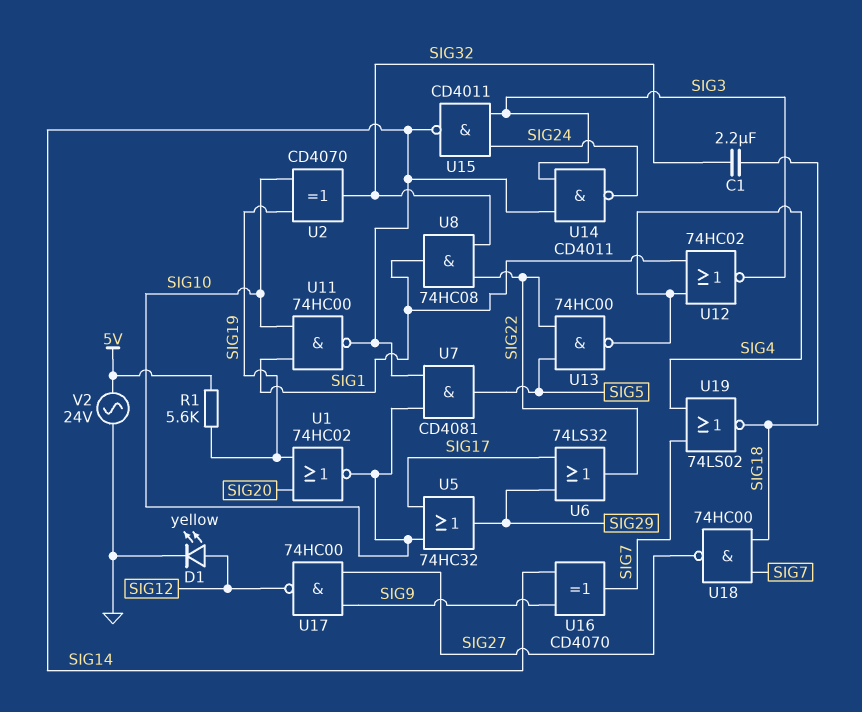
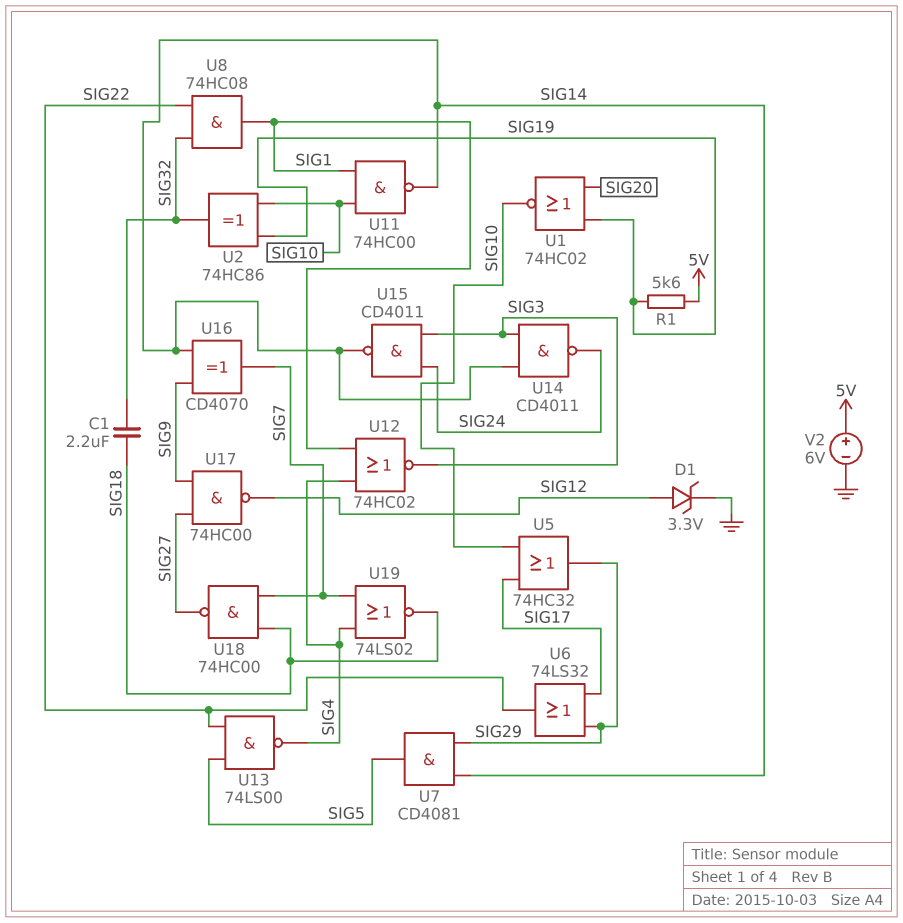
D1: LED yellow (A SIG12, K GND) -> zener 3.3V (A SIG12, K GND)
U2: XOR CD4070 (in SIG10, in SIG19, out SIG32) -> XOR 74HC86 (in SIG10, in SIG19, out SIG32)
U7: AND CD4081 (in SIG10, in SIG14, out SIG5) -> AND CD4081 (in SIG14, in SIG29, out SIG5)
U13: NAND 74HC00 (in SIG5, in SIG22, out SIG4) -> NAND 74LS00 (in SIG5, in SIG22, out SIG4)
V2: AC 24V (5V, GND) -> 6V (plus 5V, minus GND)

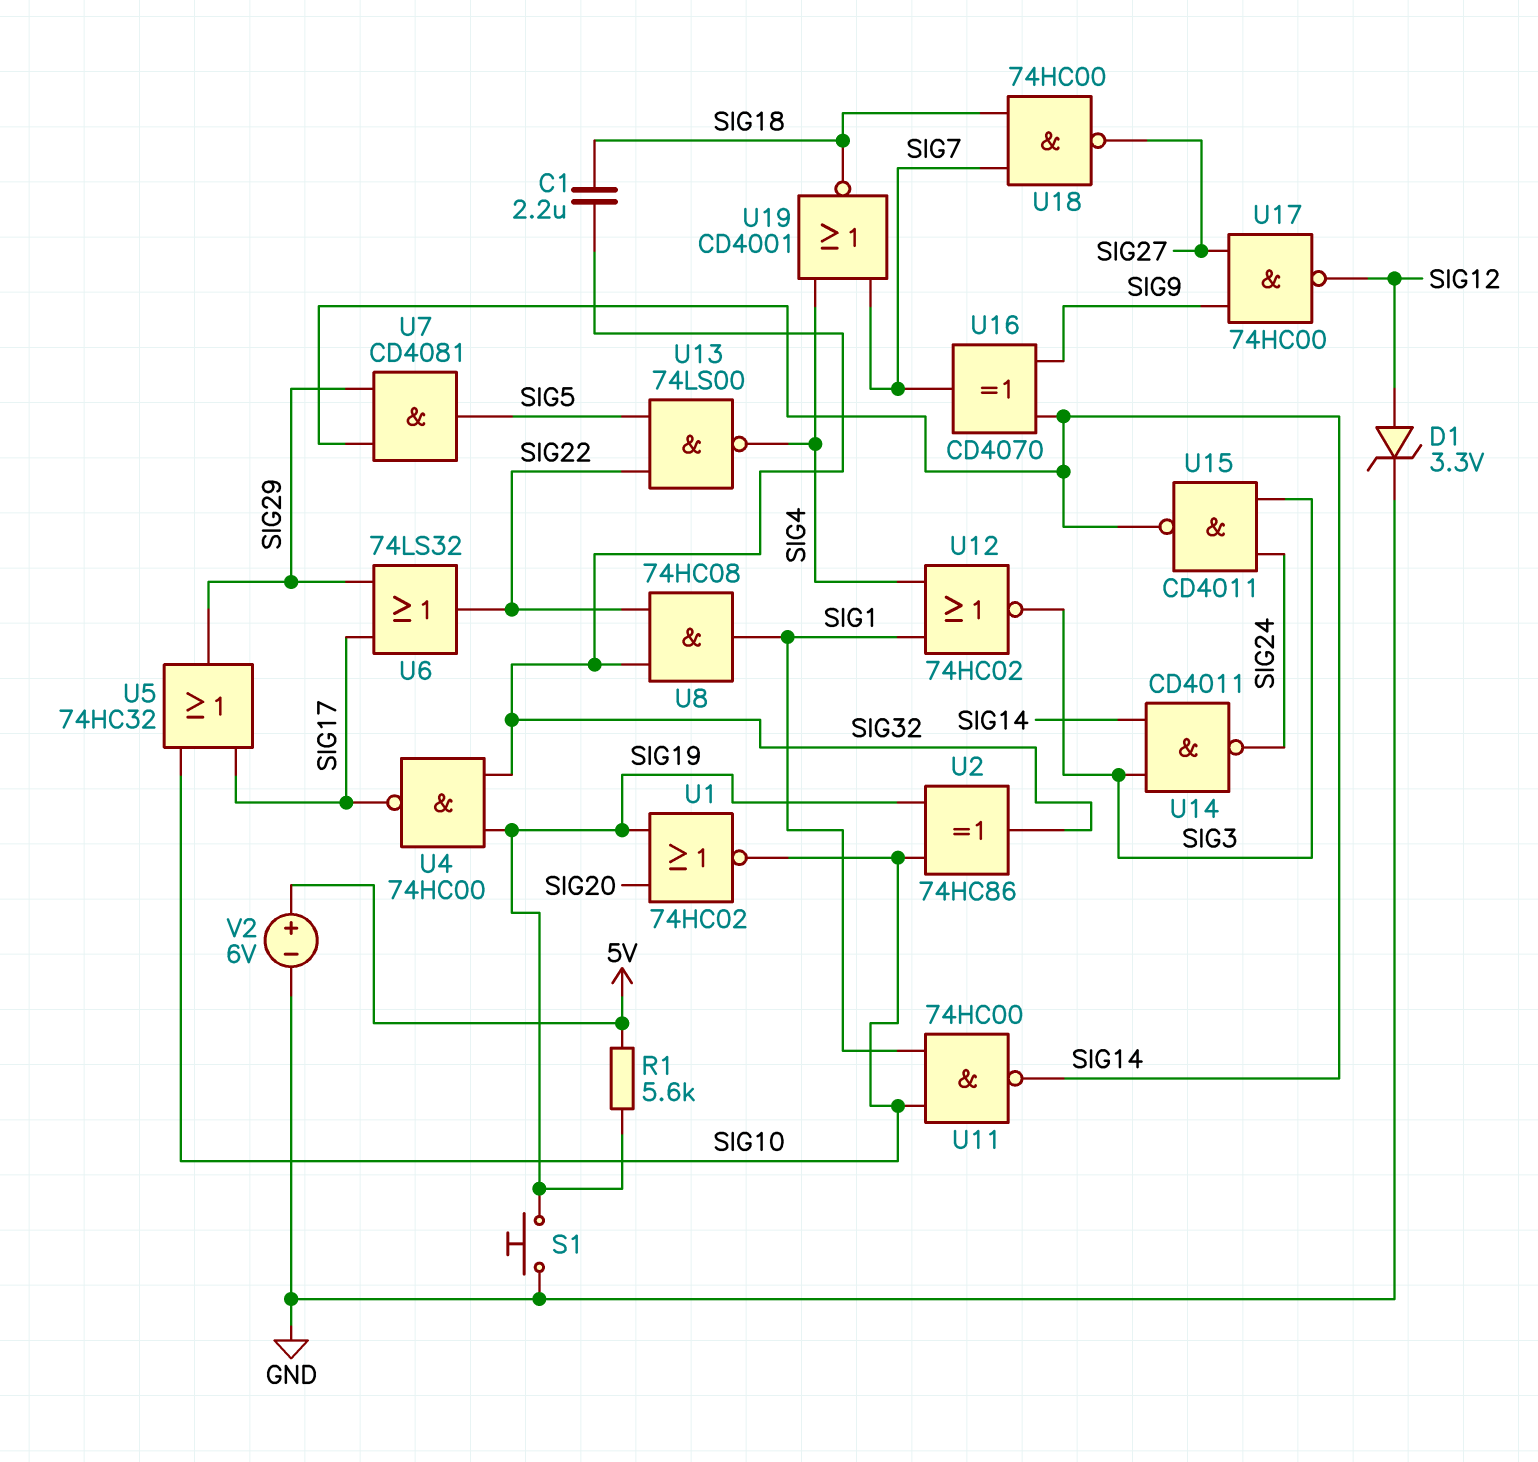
S1: none -> button (GND, SIG19)
U4: none -> NAND 74HC00 (in SIG19, in SIG32, out SIG17)
U19: NOR 74LS02 (in SIG4, in SIG7, out SIG18) -> NOR CD4001 (in SIG4, in SIG7, out SIG18)

